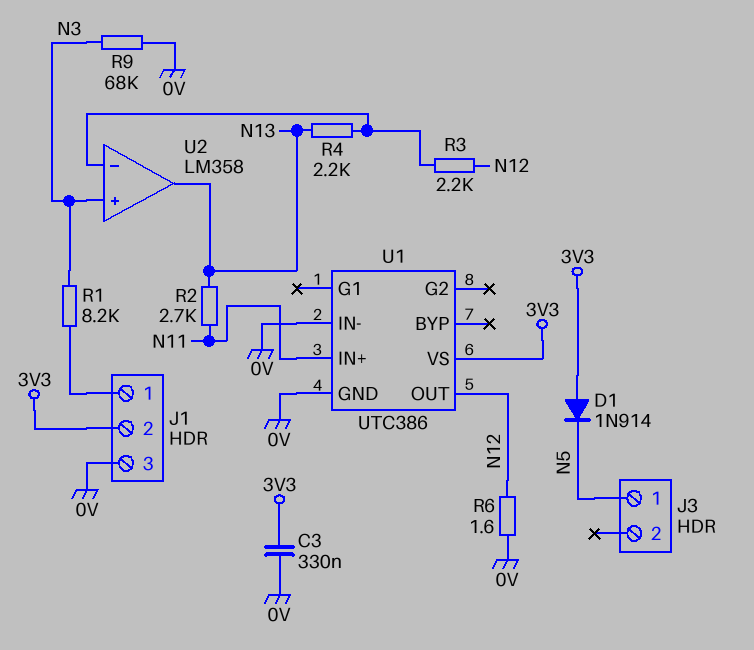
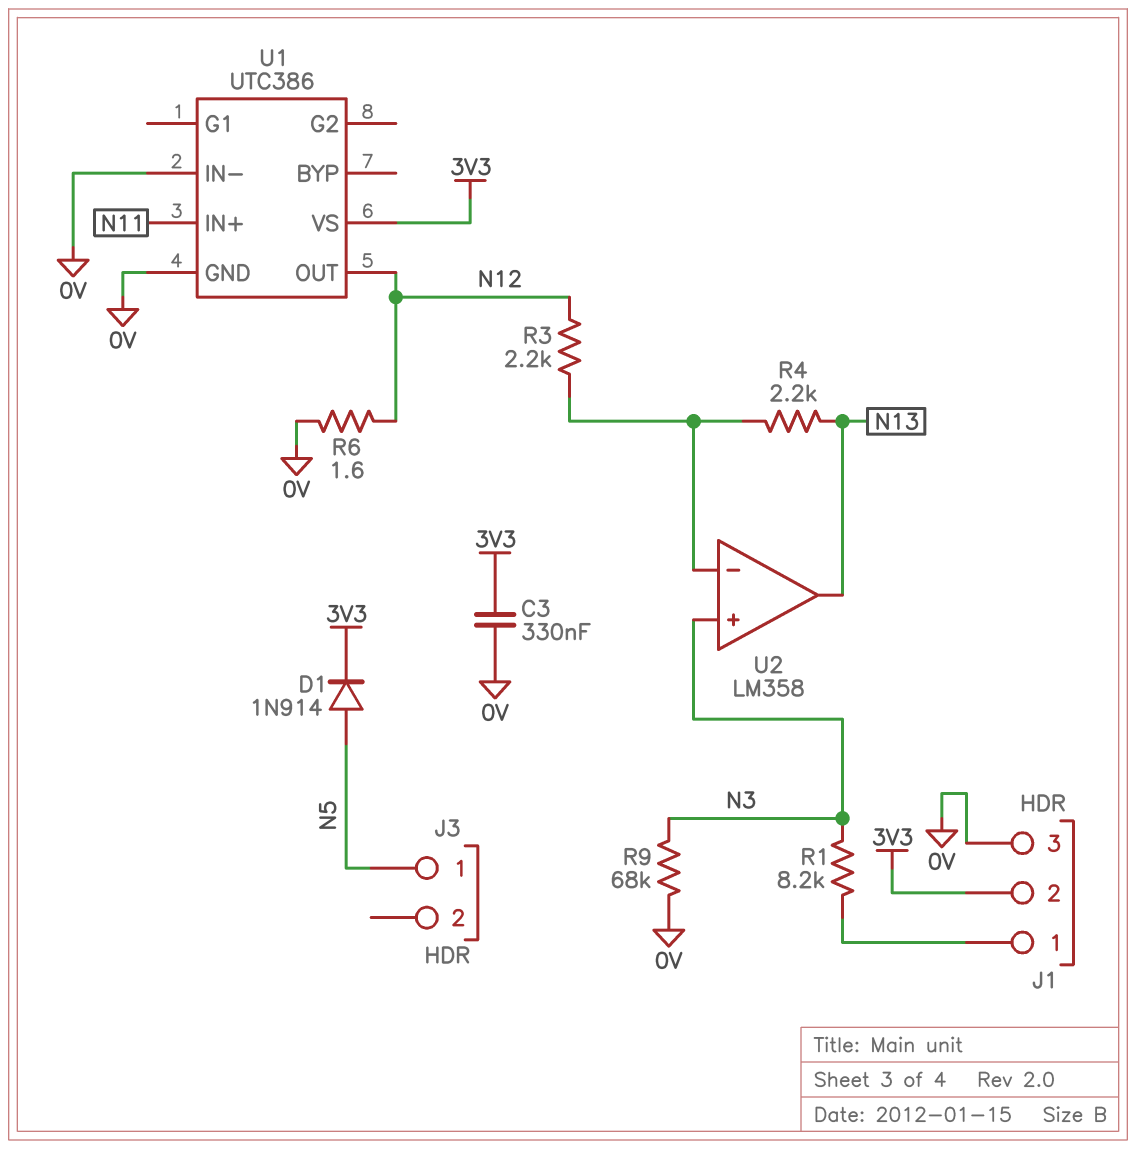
D1: diode 1N914 (A 3V3, K N5) -> diode 1N914 (A N5, K 3V3)
R2: 2.7k (N11, N13) -> none

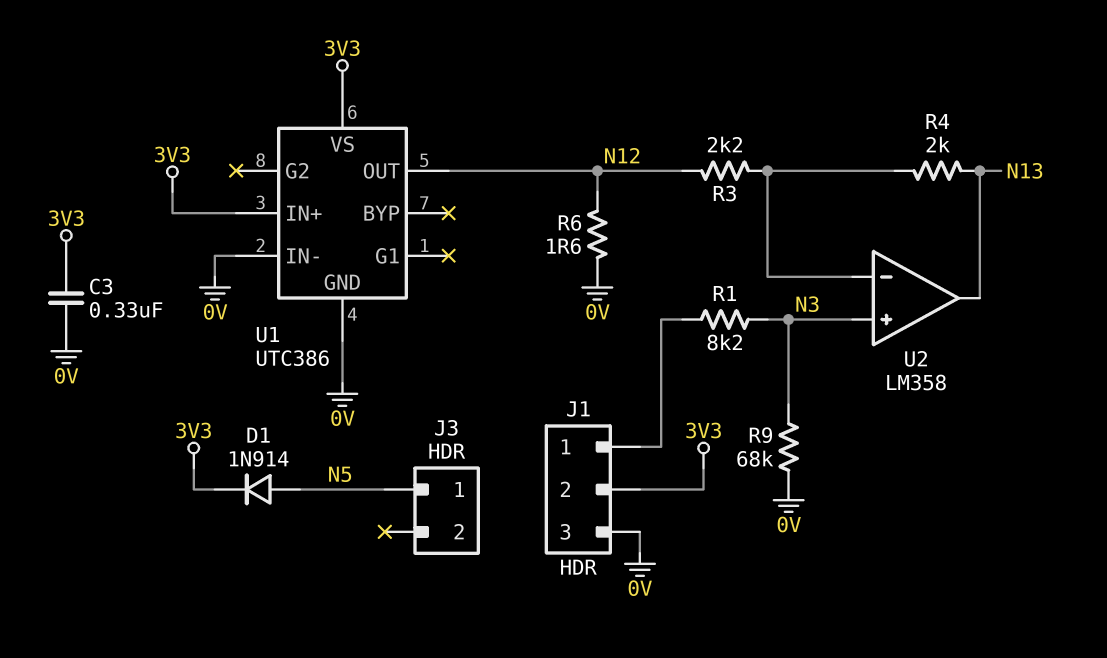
R4: 2.2k (N13, U2/in-) -> 2k (N13, U2/in-)
U1 pin IN+: N11 -> 3V3

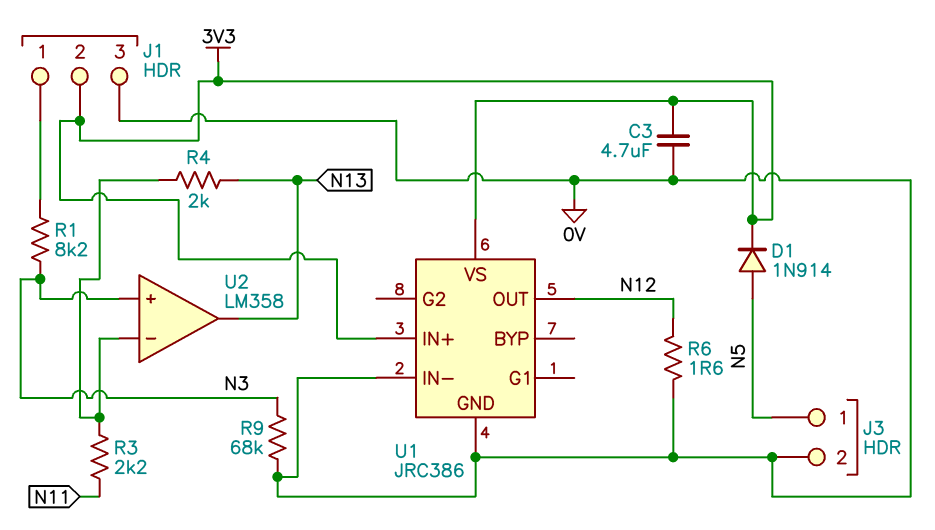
C3: 330nF (0V, 3V3) -> 4.7uF (0V, 3V3)
J3 pin 2: none -> 0V
R3: 2.2k (N12, U2/in-) -> 2.2k (N11, U2/in-)
U1: UTC386 -> JRC386

